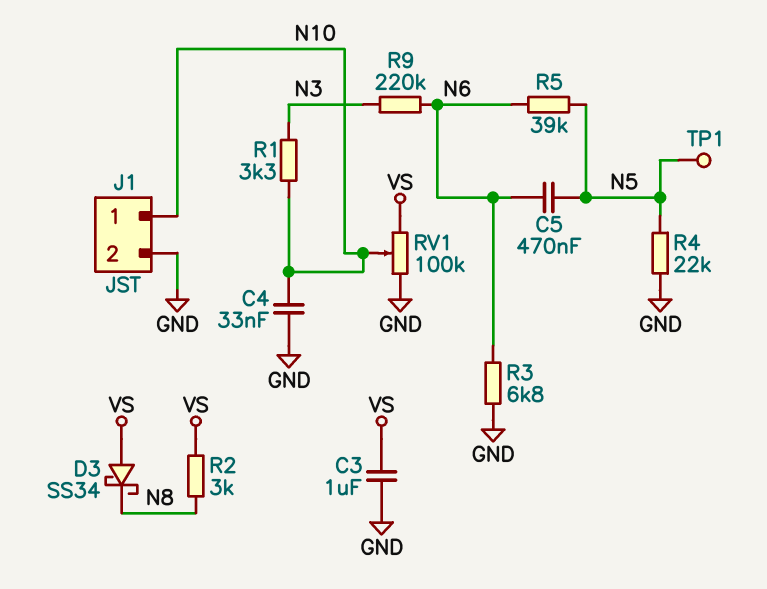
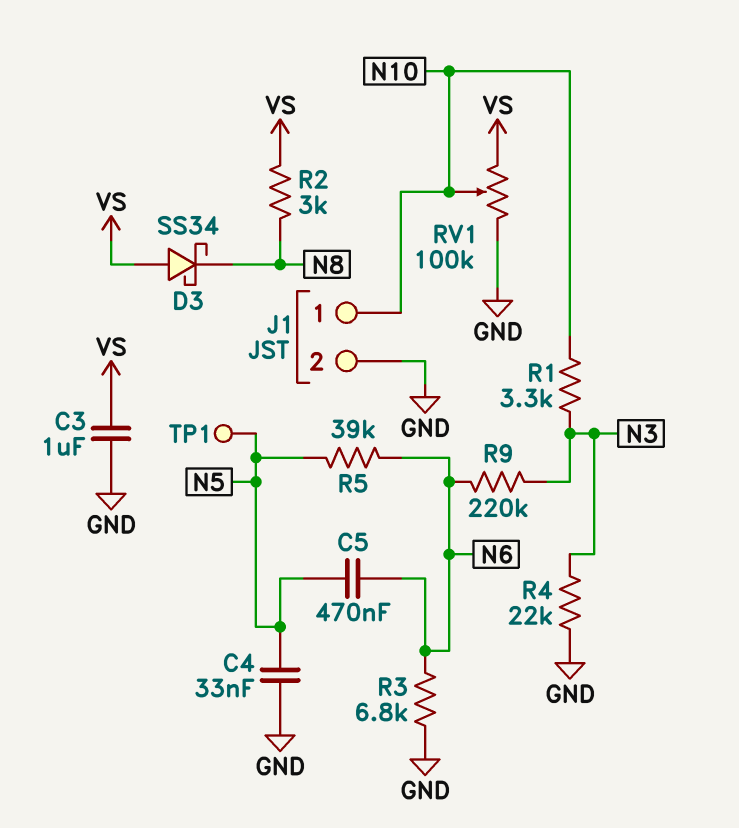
C4: 33nF (GND, N10) -> 33nF (GND, N5)
R4: 22k (GND, N5) -> 22k (GND, N3)

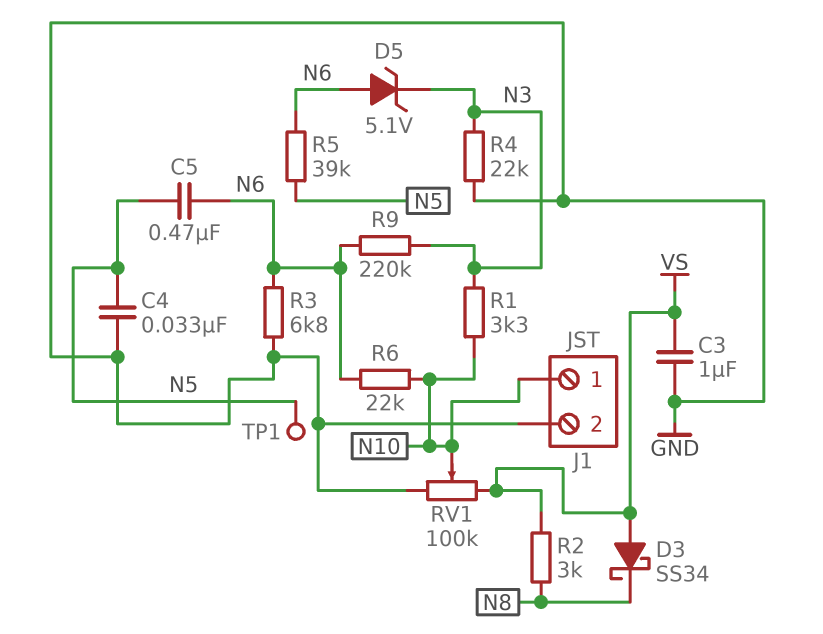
D5: none -> zener 5.1V (A N6, K N3)
R6: none -> 22k (N6, N10)

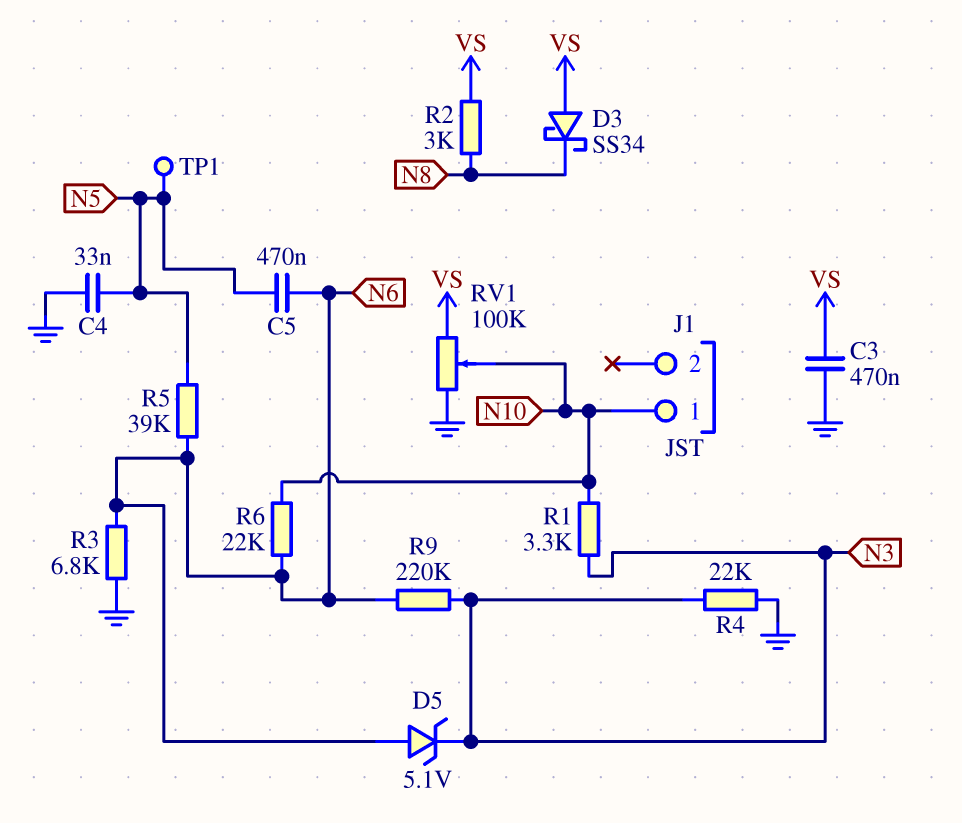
C3: 1uF (GND, VS) -> 470nF (GND, VS)
J1 pin 2: GND -> none

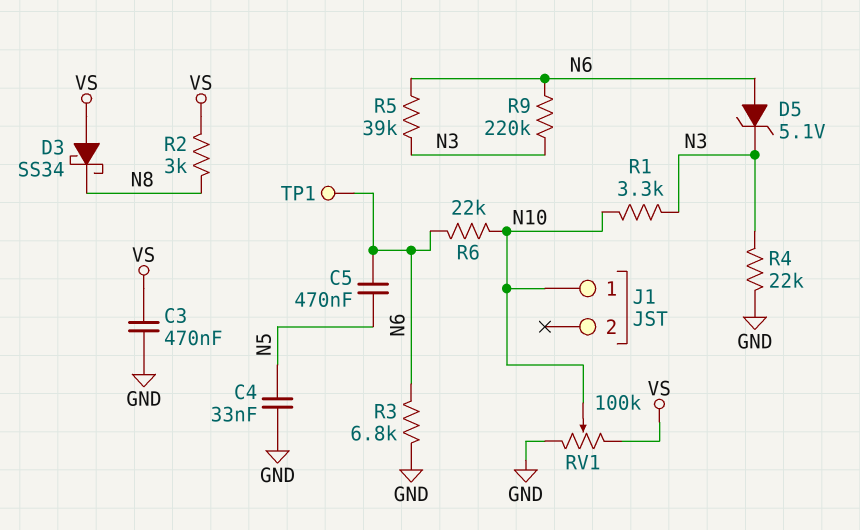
R5: 39k (N5, N6) -> 39k (N3, N6)
TP1: test point (N5) -> test point (N6)

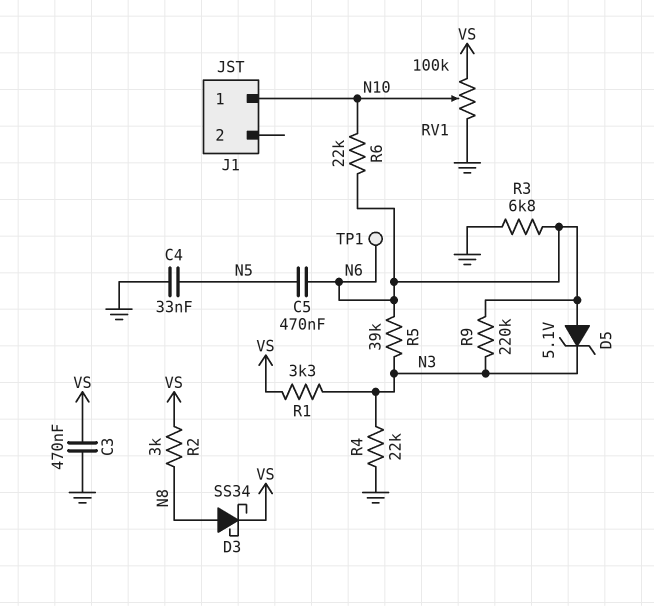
D3: schottky SS34 (A VS, K N8) -> schottky SS34 (A N8, K VS)
R1: 3.3k (N3, N10) -> 3.3k (N3, VS)

